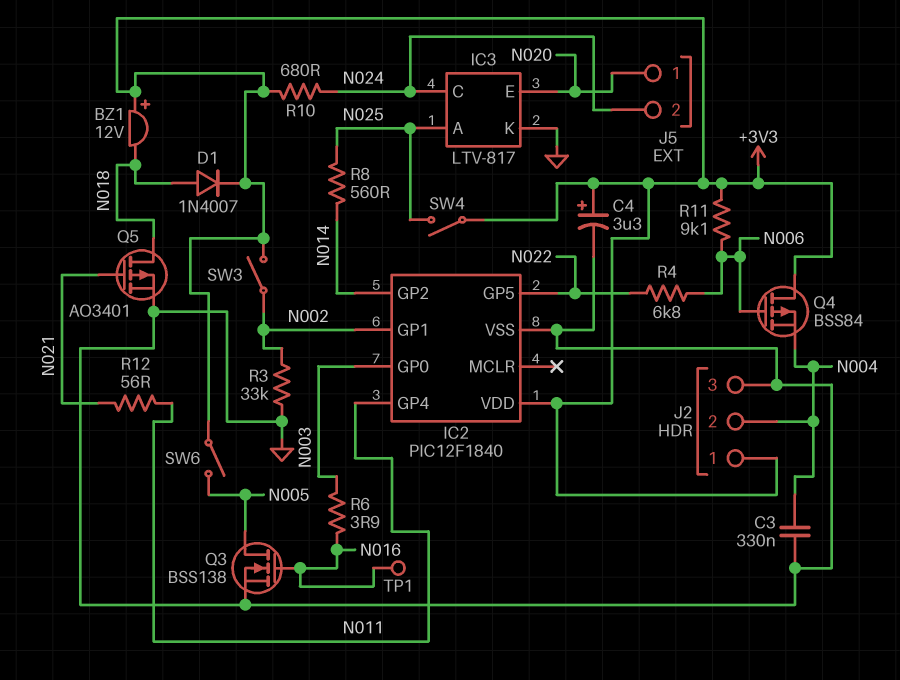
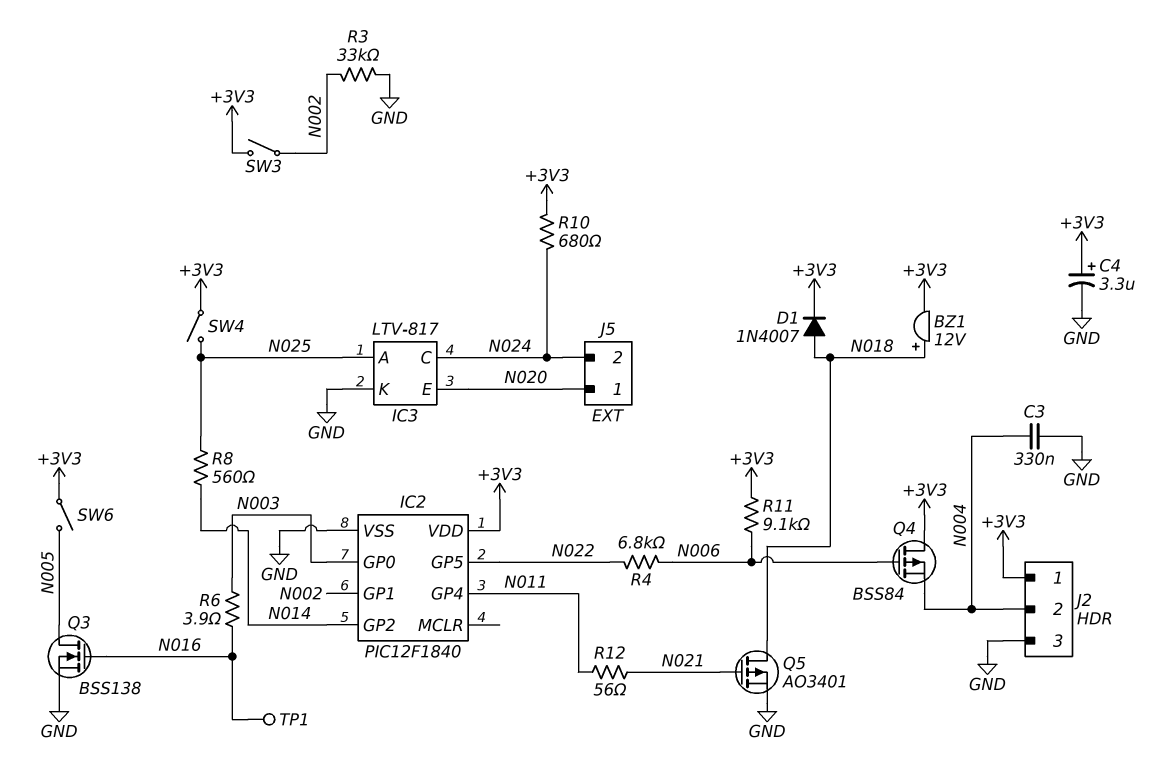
BZ1: buzzer 12V (plus +3V3, minus N018) -> buzzer 12V (plus N018, minus +3V3)

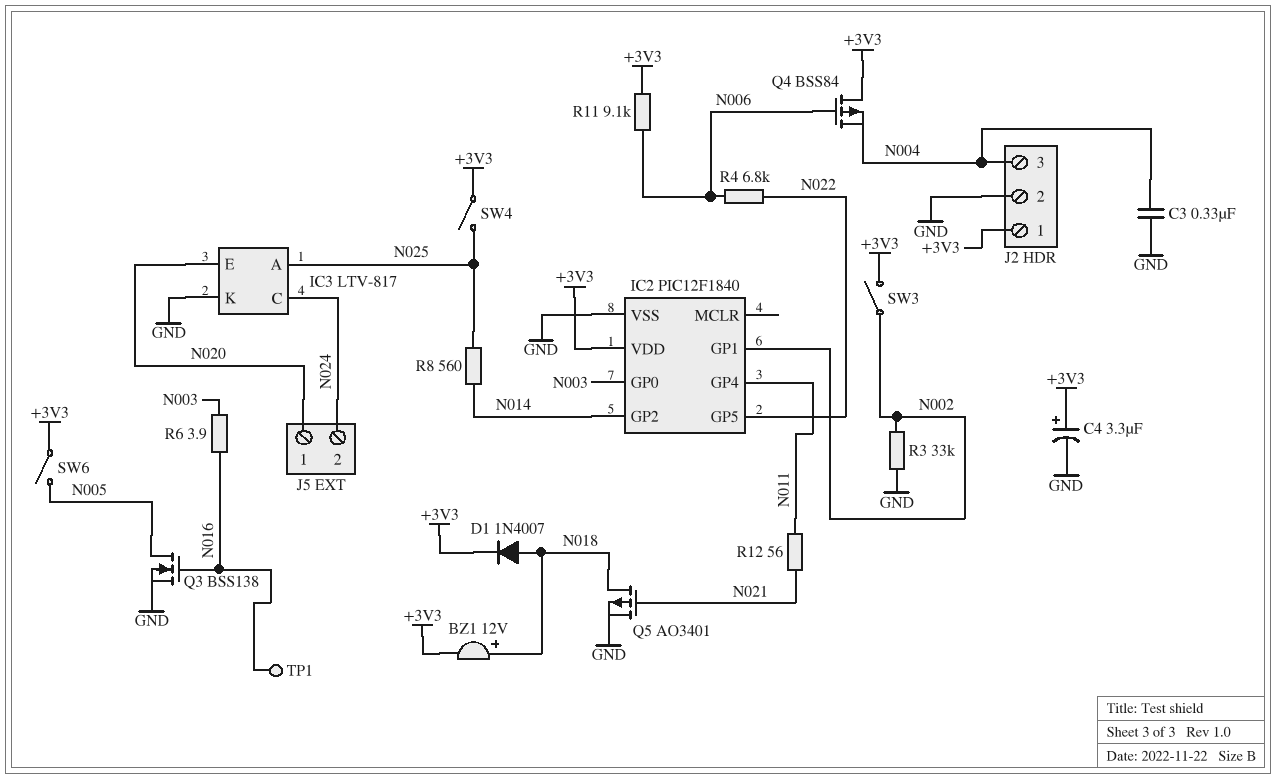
J2 pin 2: N004 -> GND
J2 pin 3: GND -> N004
R10: 680 (+3V3, N024) -> none

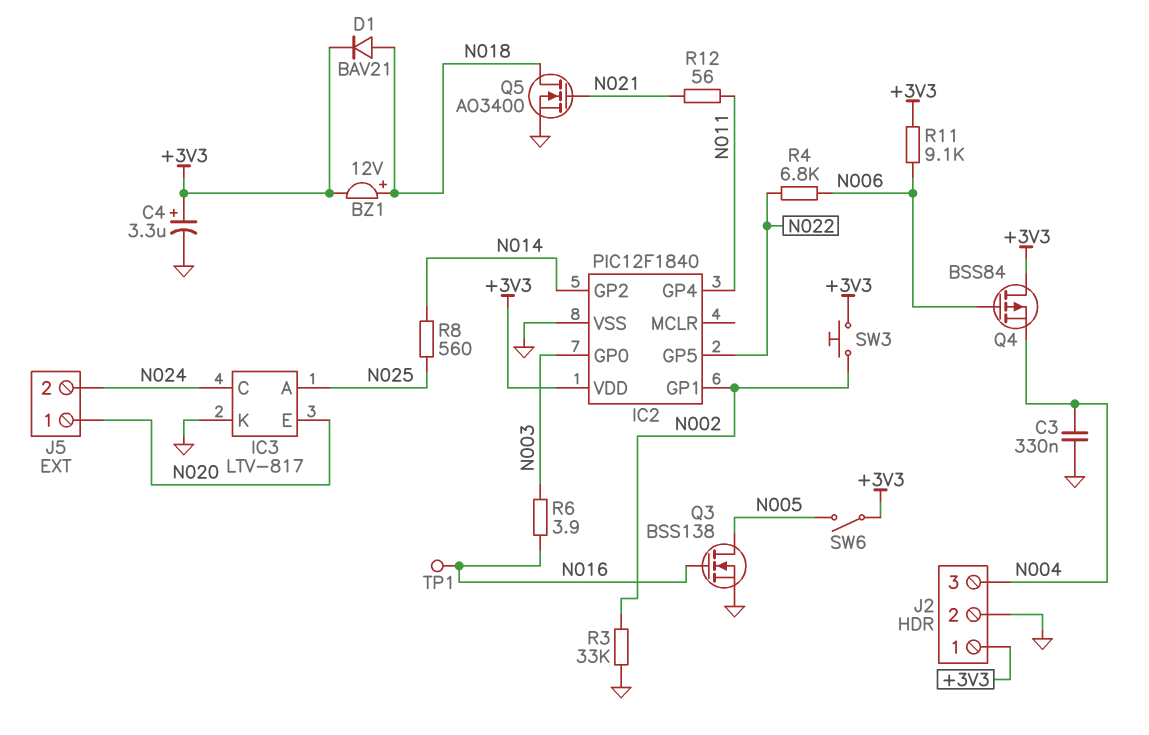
D1: diode 1N4007 (A N018, K +3V3) -> diode BAV21 (A N018, K +3V3)
Q5: PMOS AO3401 (G N021, D N018, S GND) -> NMOS AO3400 (G N021, D N018, S GND)
SW3: switch (+3V3, N002) -> button (+3V3, N002)
SW4: switch (+3V3, N025) -> none

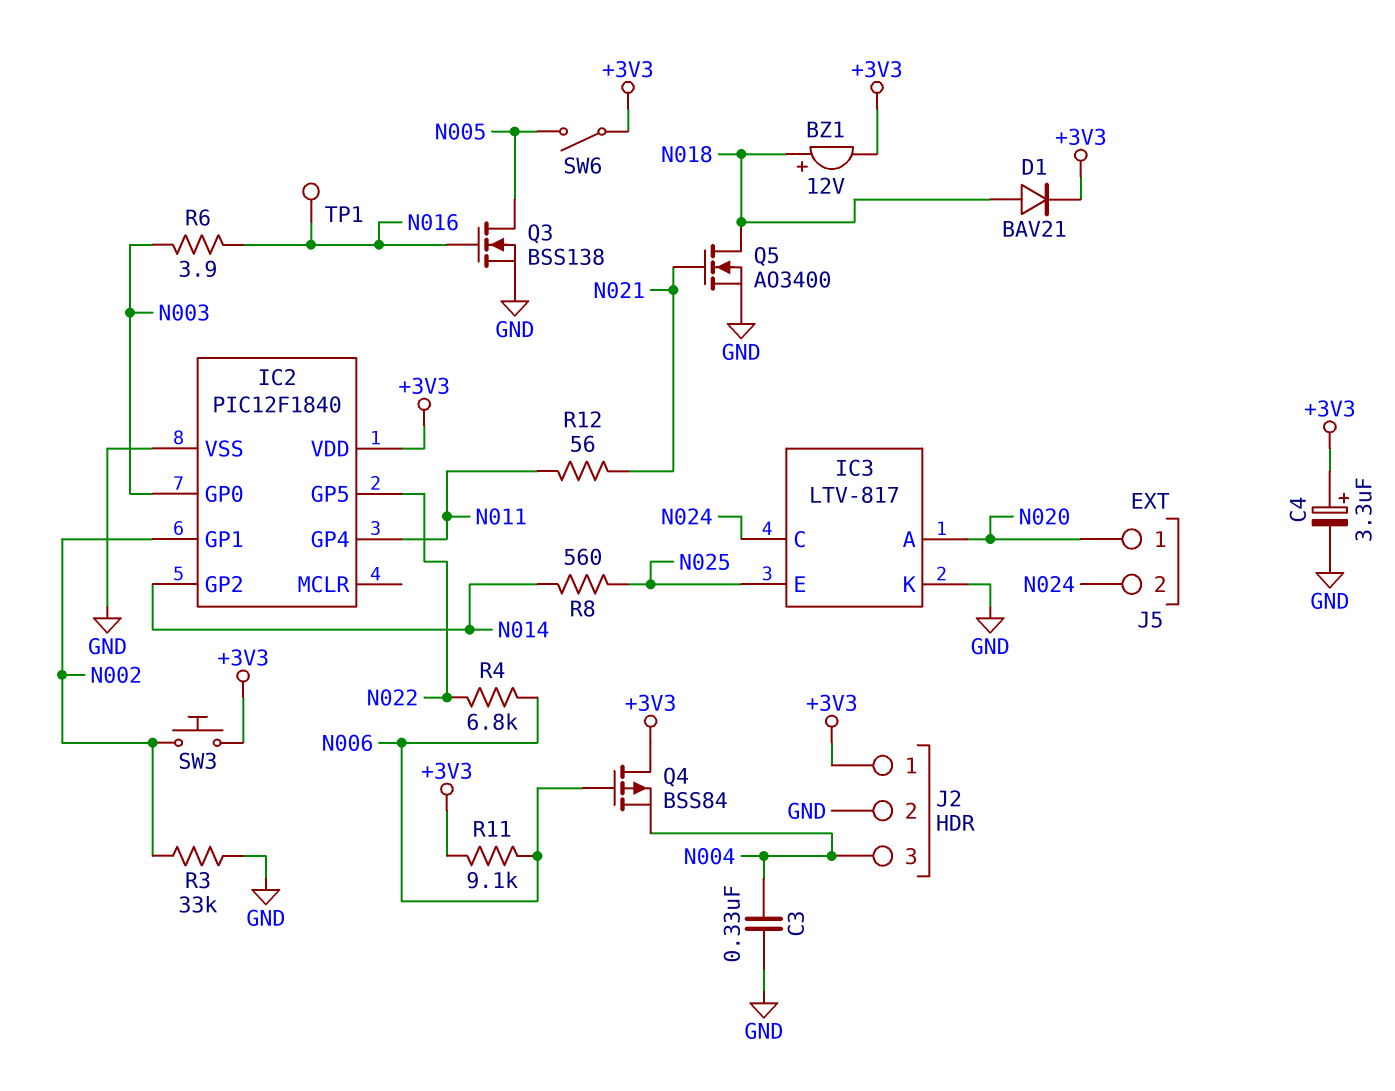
IC3 pin A: N025 -> N020
IC3 pin E: N020 -> N025

